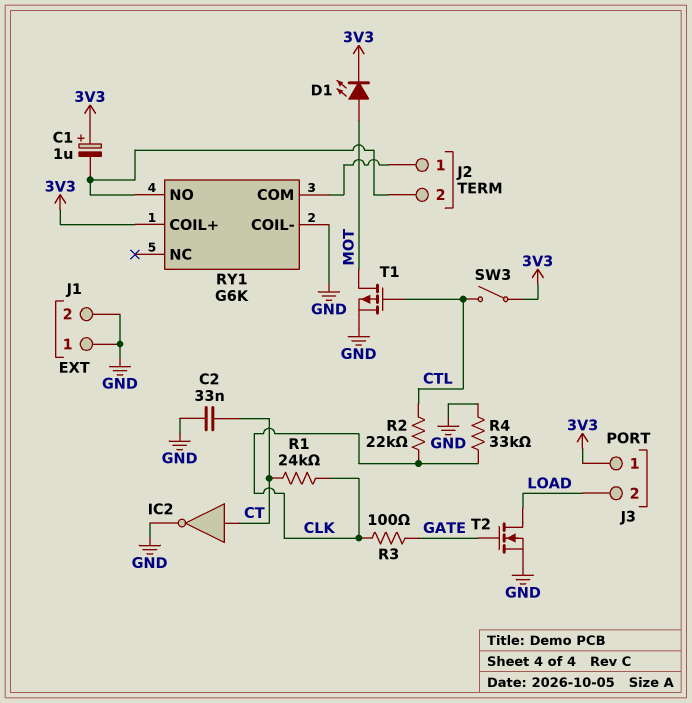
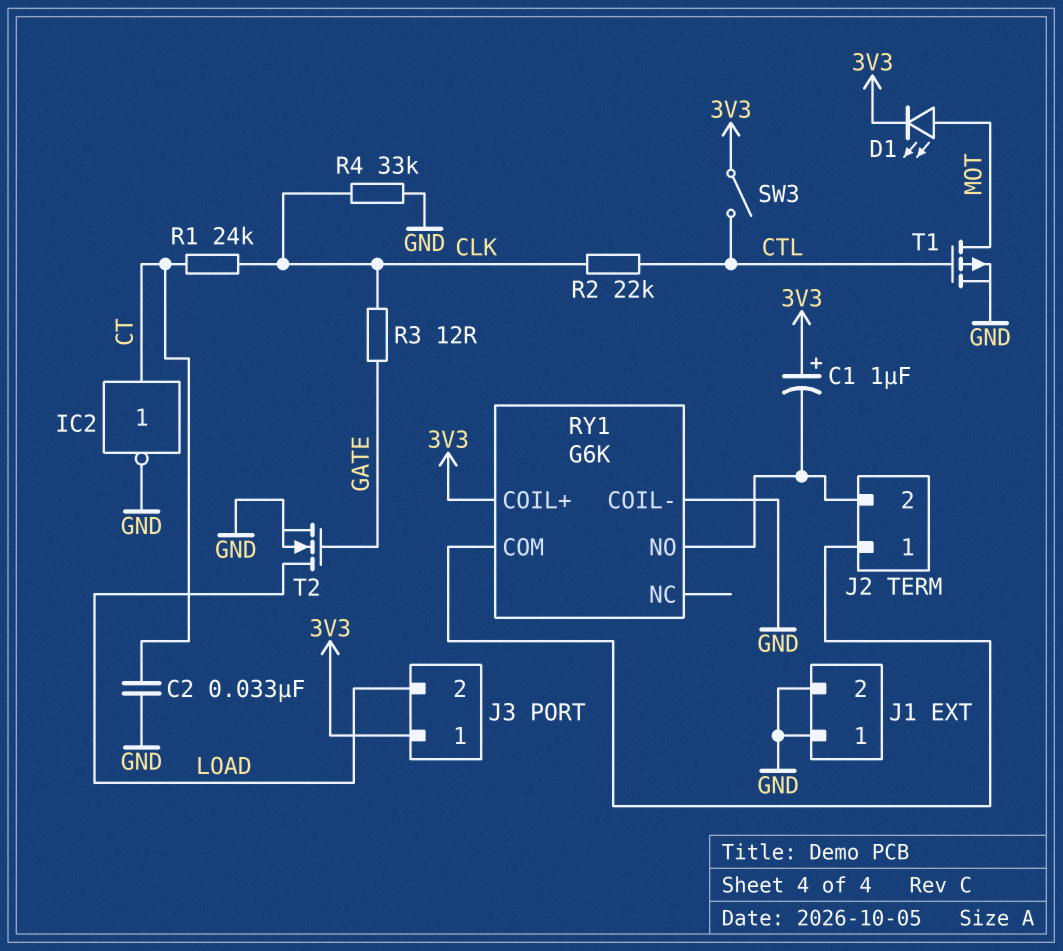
R3: 100 (CLK, GATE) -> 12 (CLK, GATE)

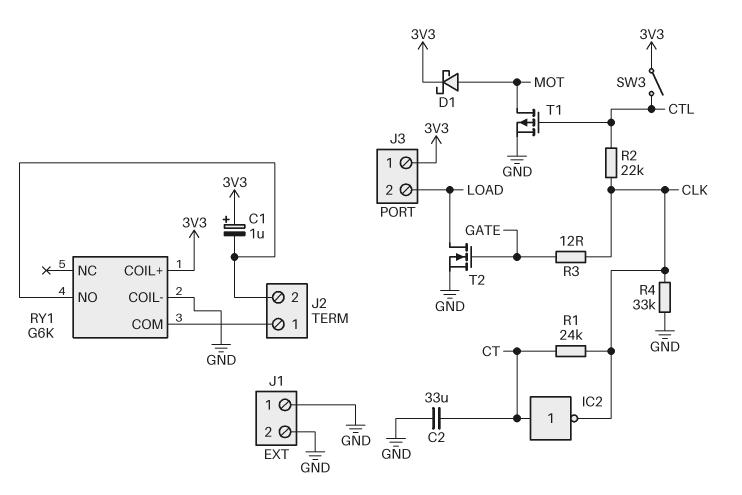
C2: 33nF (CT, GND) -> 33uF (CT, GND)
D1: LED (A MOT, K 3V3) -> schottky (A MOT, K 3V3)
IC2: NOT (in CT, out GND) -> NOT (in CT, out CLK)

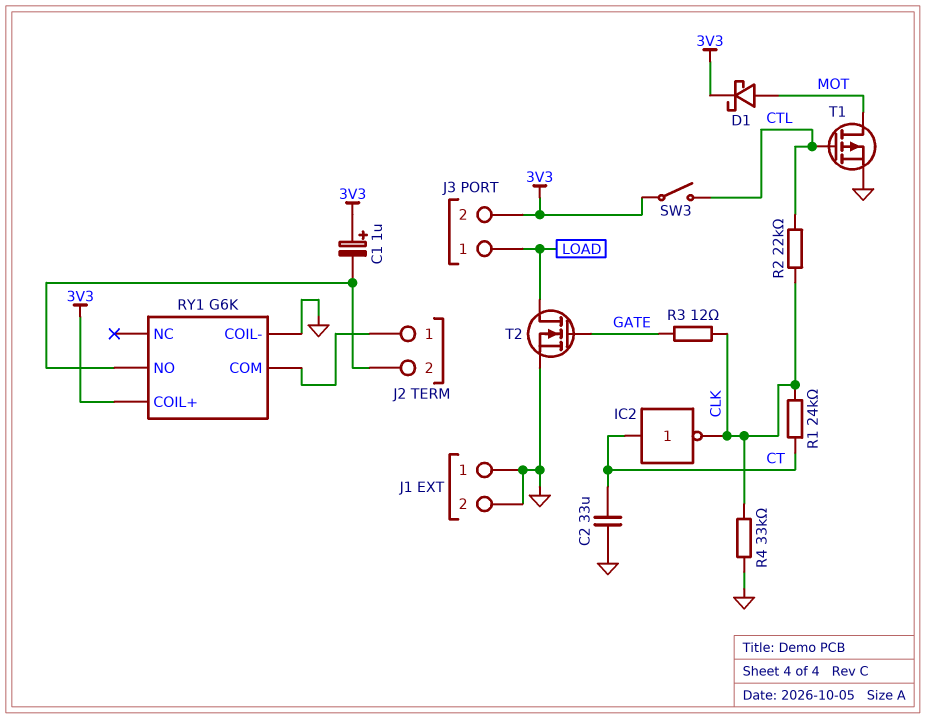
J3 pin 1: 3V3 -> LOAD
J3 pin 2: LOAD -> 3V3

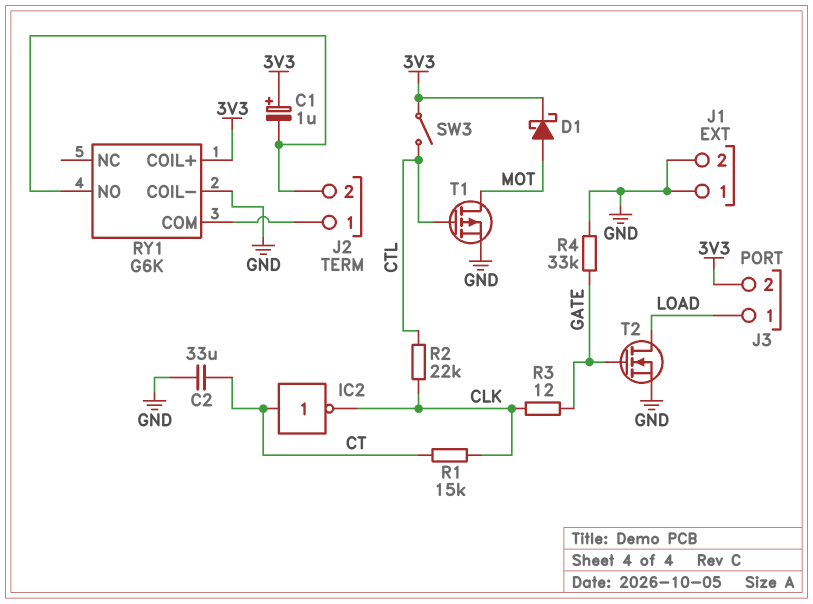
R1: 24k (CLK, CT) -> 15k (CLK, CT)
R4: 33k (CLK, GND) -> 33k (GATE, GND)

